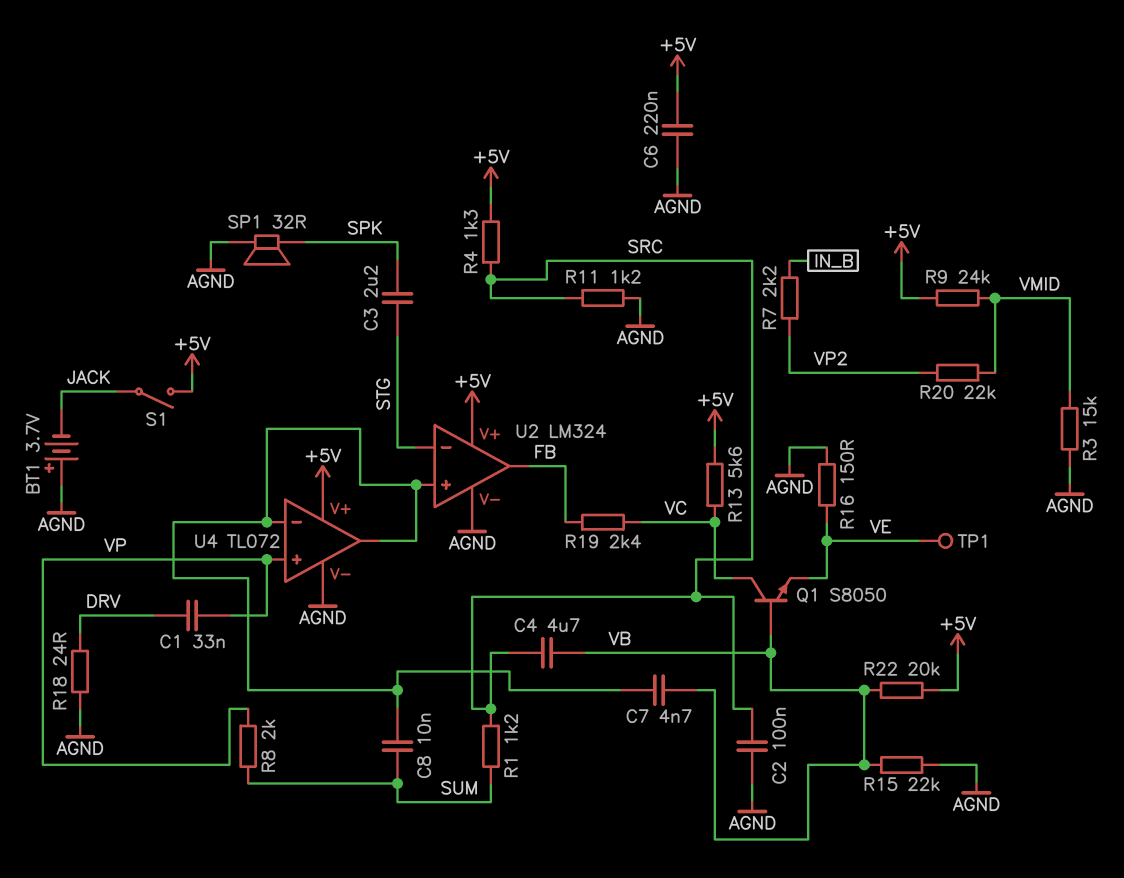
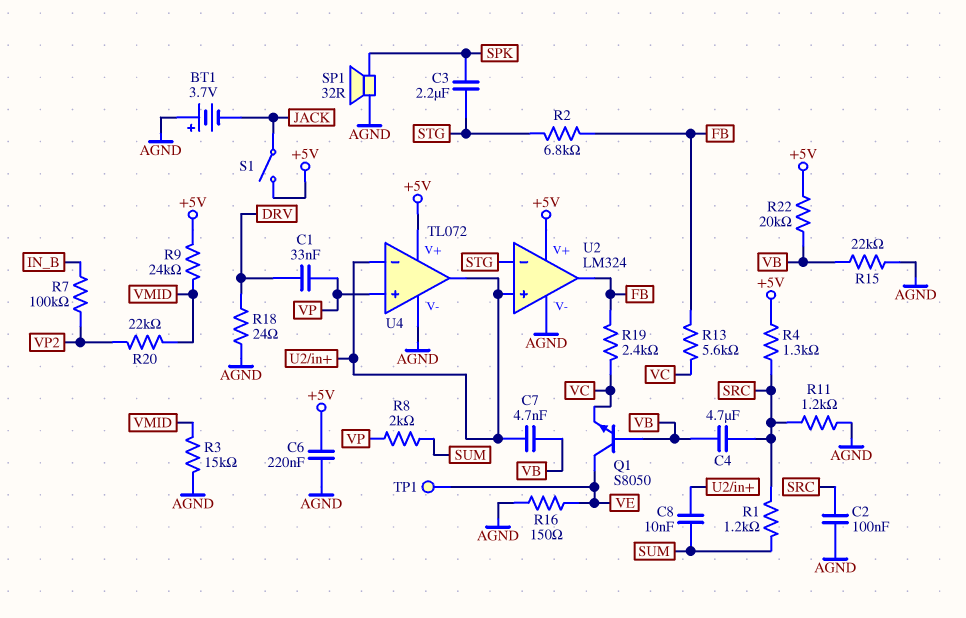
Q1: NPN S8050 (B VB, C VC, E VE) -> NPN S8050 (B VB, C VE, E VC)
R2: none -> 6.8k (FB, STG)
R7: 2.2k (IN_B, VP2) -> 100k (IN_B, VP2)
R13: 5.6k (+5V, VC) -> 5.6k (FB, VC)

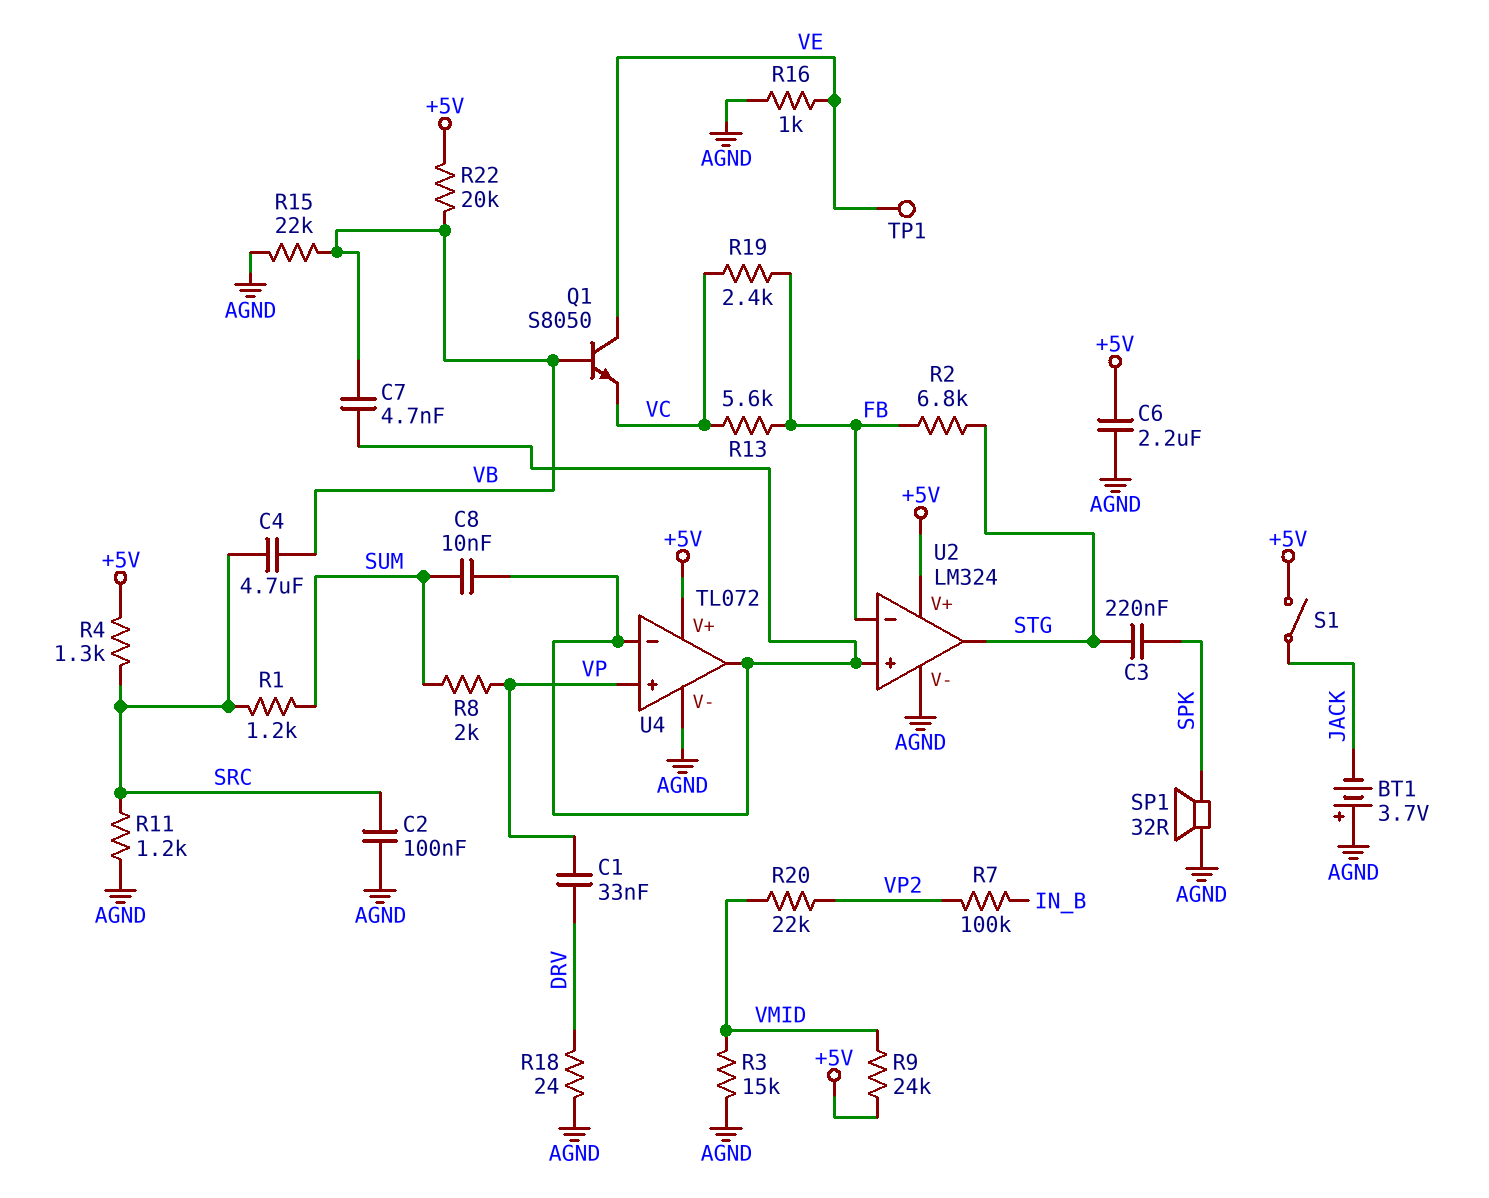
C3: 2.2uF (SPK, STG) -> 220nF (SPK, STG)
C6: 220nF (+5V, AGND) -> 2.2uF (+5V, AGND)
R16: 150 (AGND, VE) -> 1k (AGND, VE)
U2 pin in-: STG -> FB
U2 pin out: FB -> STG

